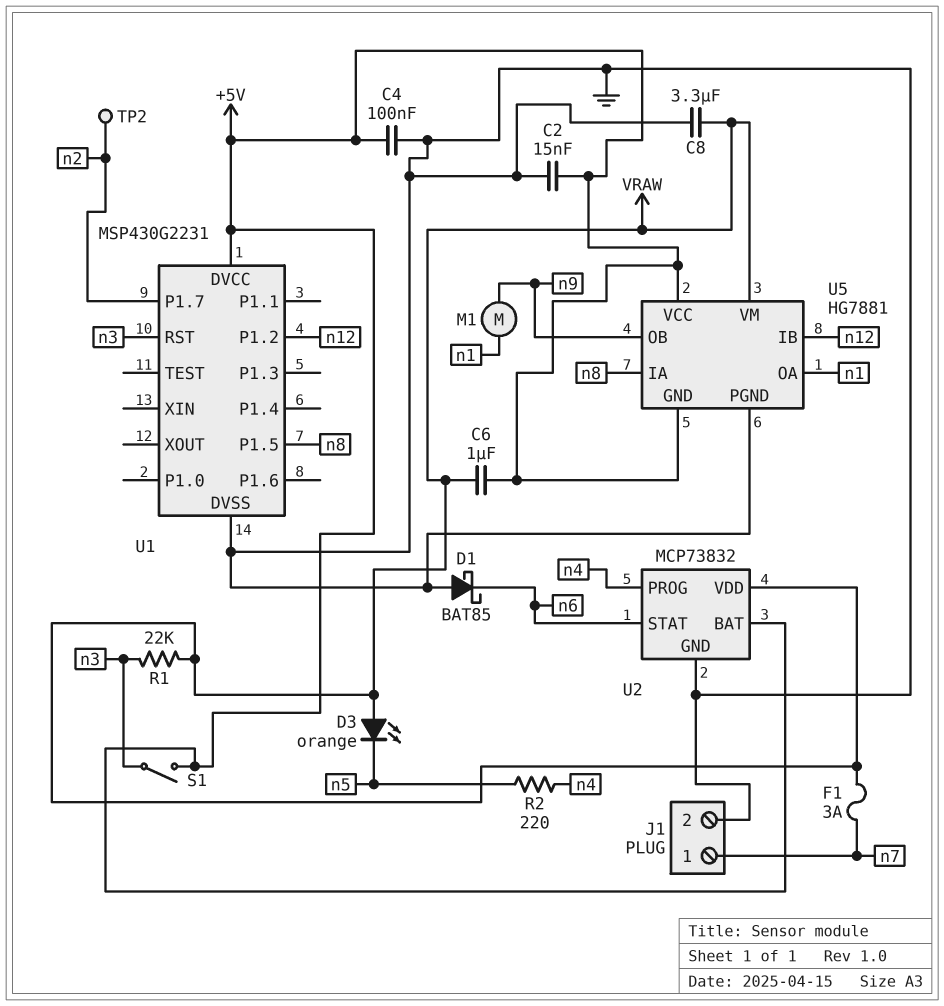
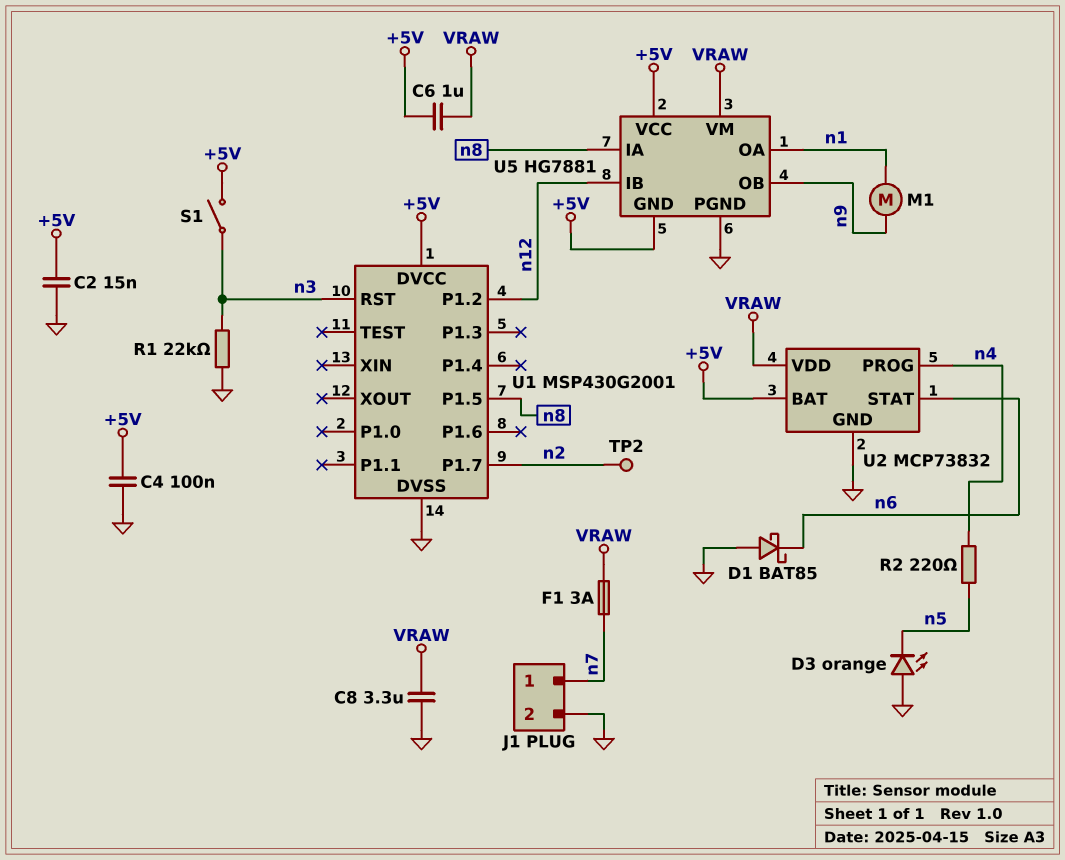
D3: LED orange (A VRAW, K n5) -> LED orange (A GND, K n5)
R1: 22k (VRAW, n3) -> 22k (GND, n3)
U1: MSP430G2231 -> MSP430G2001

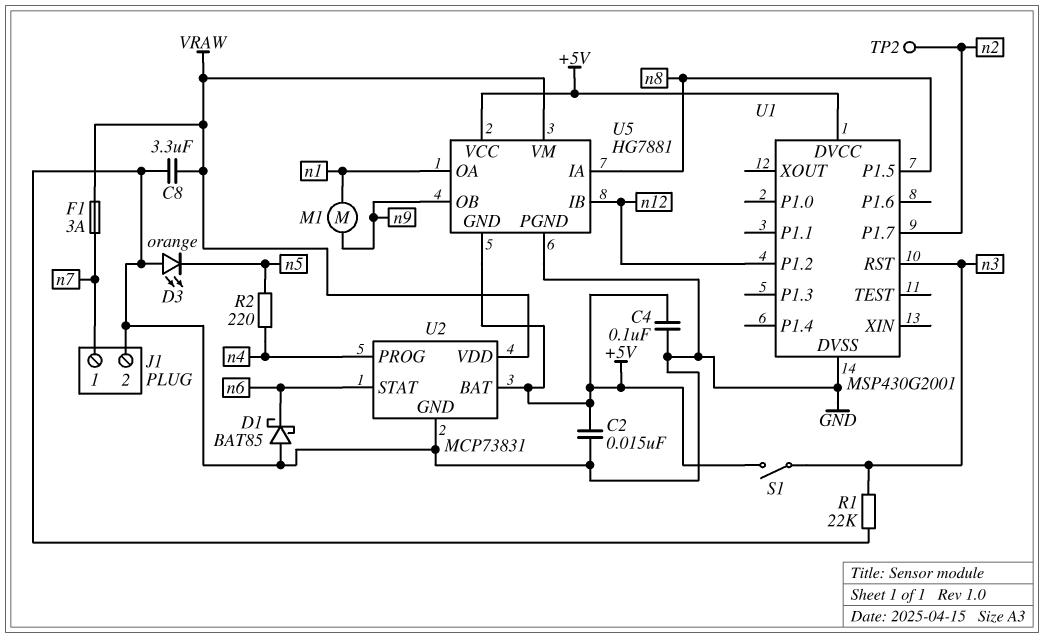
C6: 1uF (+5V, VRAW) -> none
U2: MCP73832 -> MCP73831

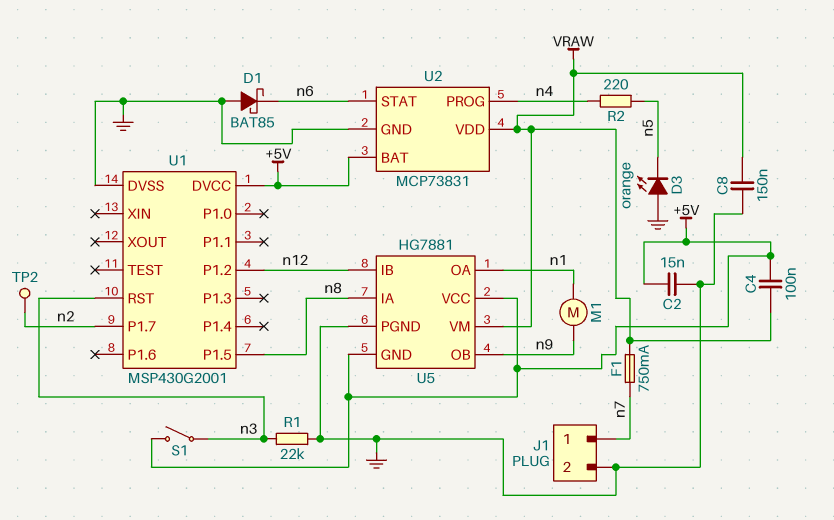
C4: 100nF (+5V, GND) -> 100nF (+5V, VRAW)
C8: 3.3uF (GND, VRAW) -> 150nF (GND, VRAW)
F1: 3A (VRAW, n7) -> 750mA (VRAW, n7)

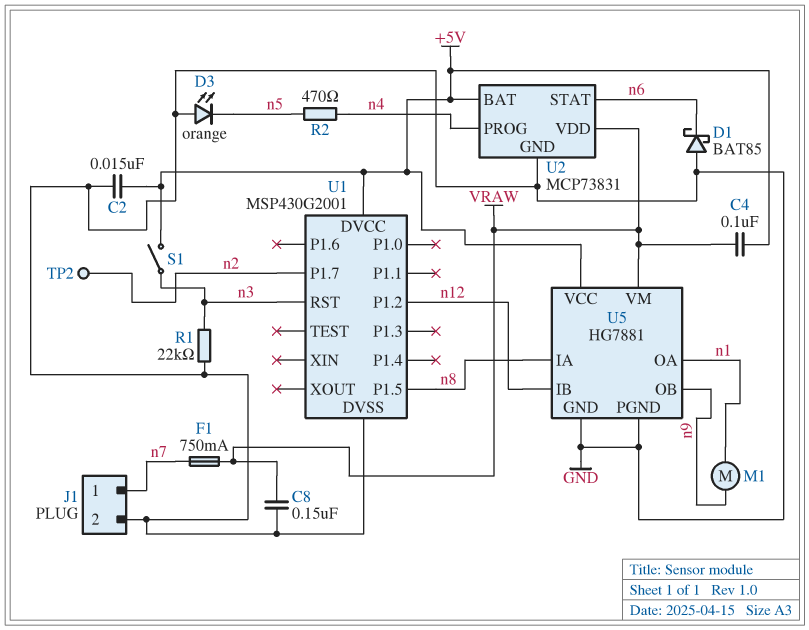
R2: 220 (n4, n5) -> 470 (n4, n5)
U5 pin GND: +5V -> GND

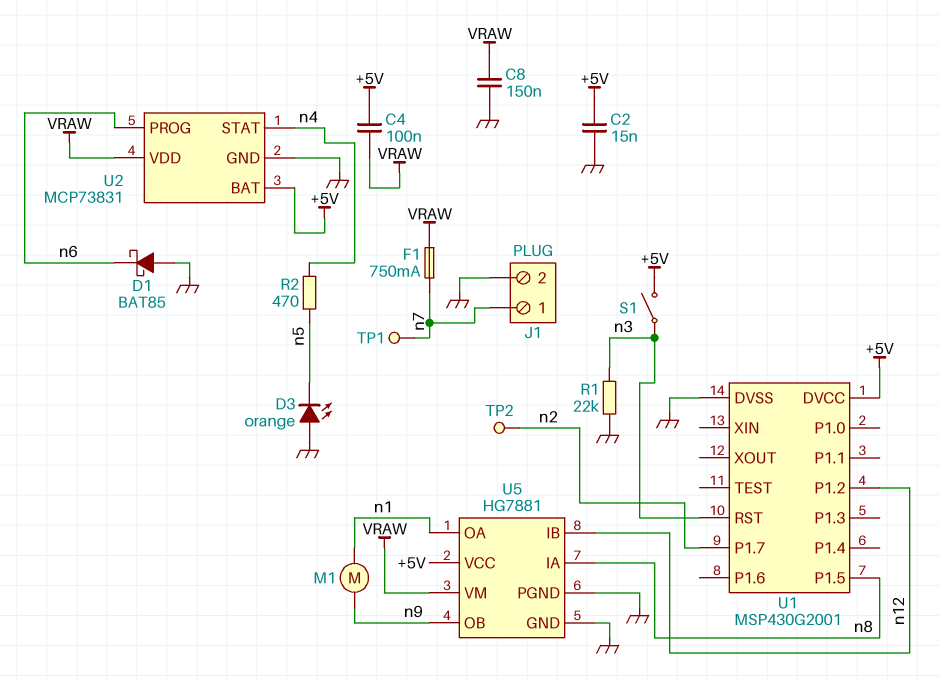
TP1: none -> test point (n7)
U2 pin PROG: n4 -> n6
U2 pin STAT: n6 -> n4

